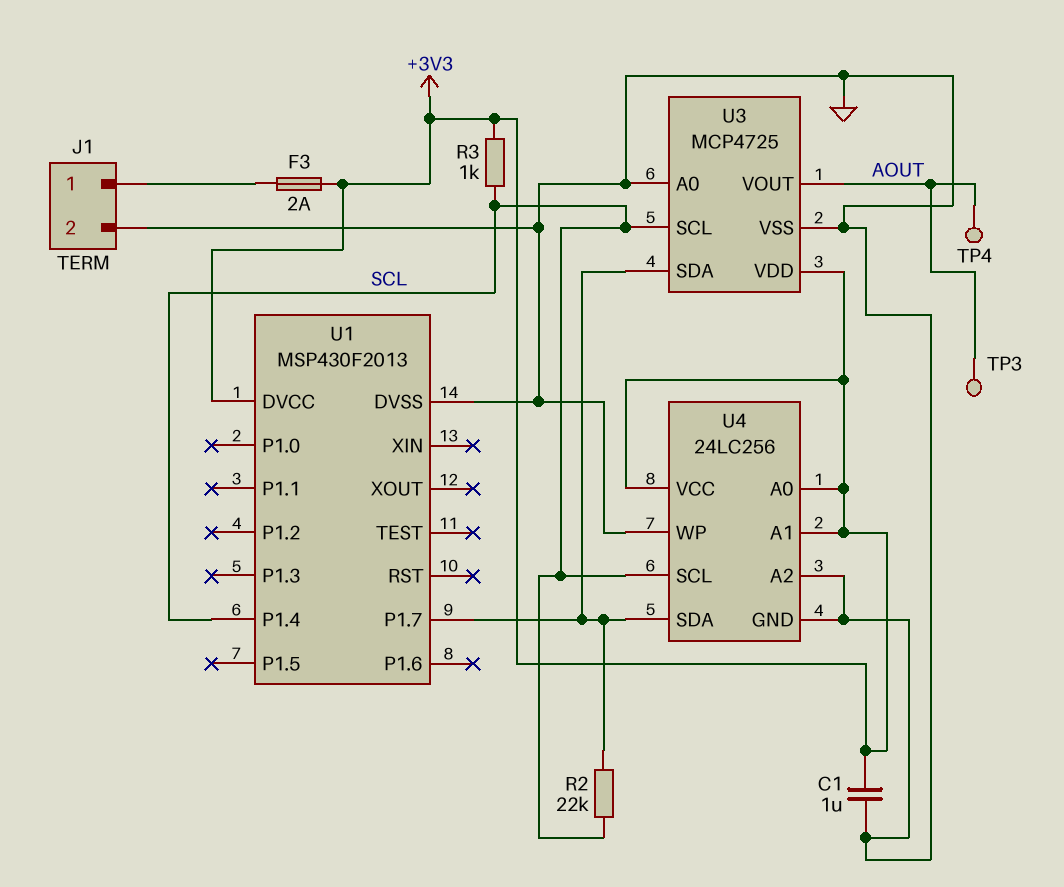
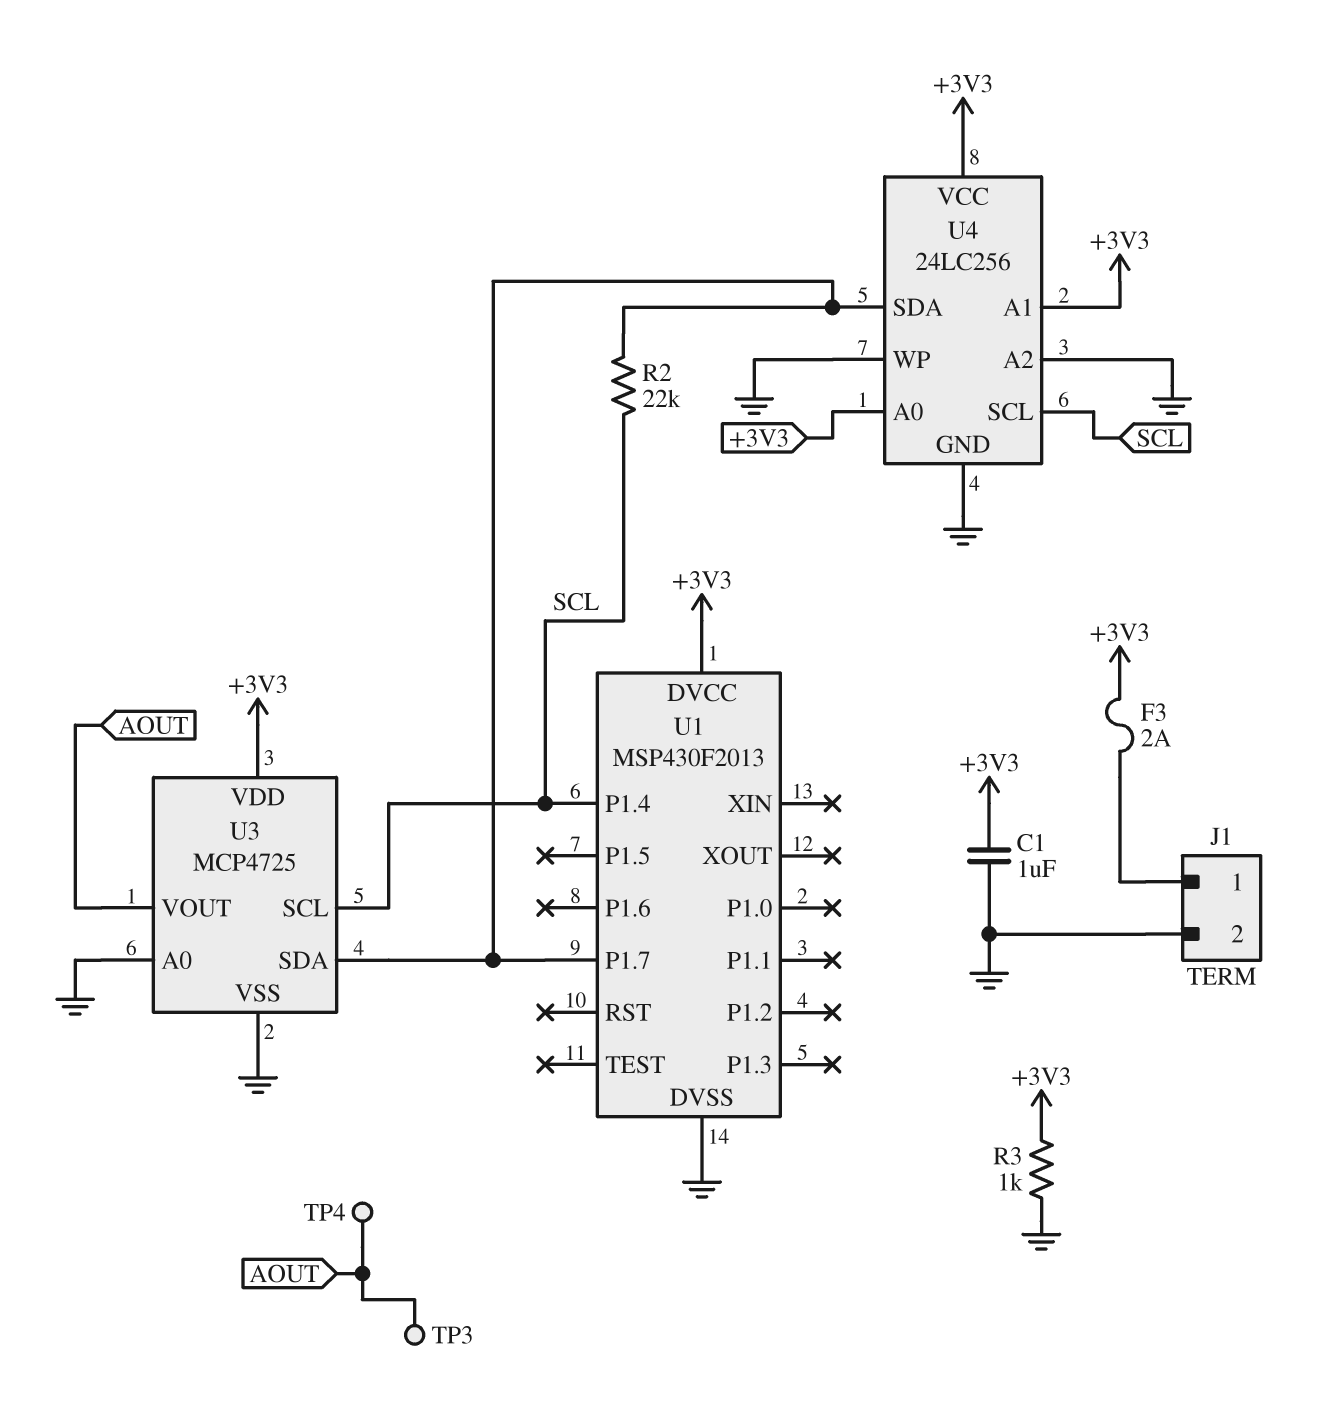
R3: 1k (+3V3, SCL) -> 1k (+3V3, GND)

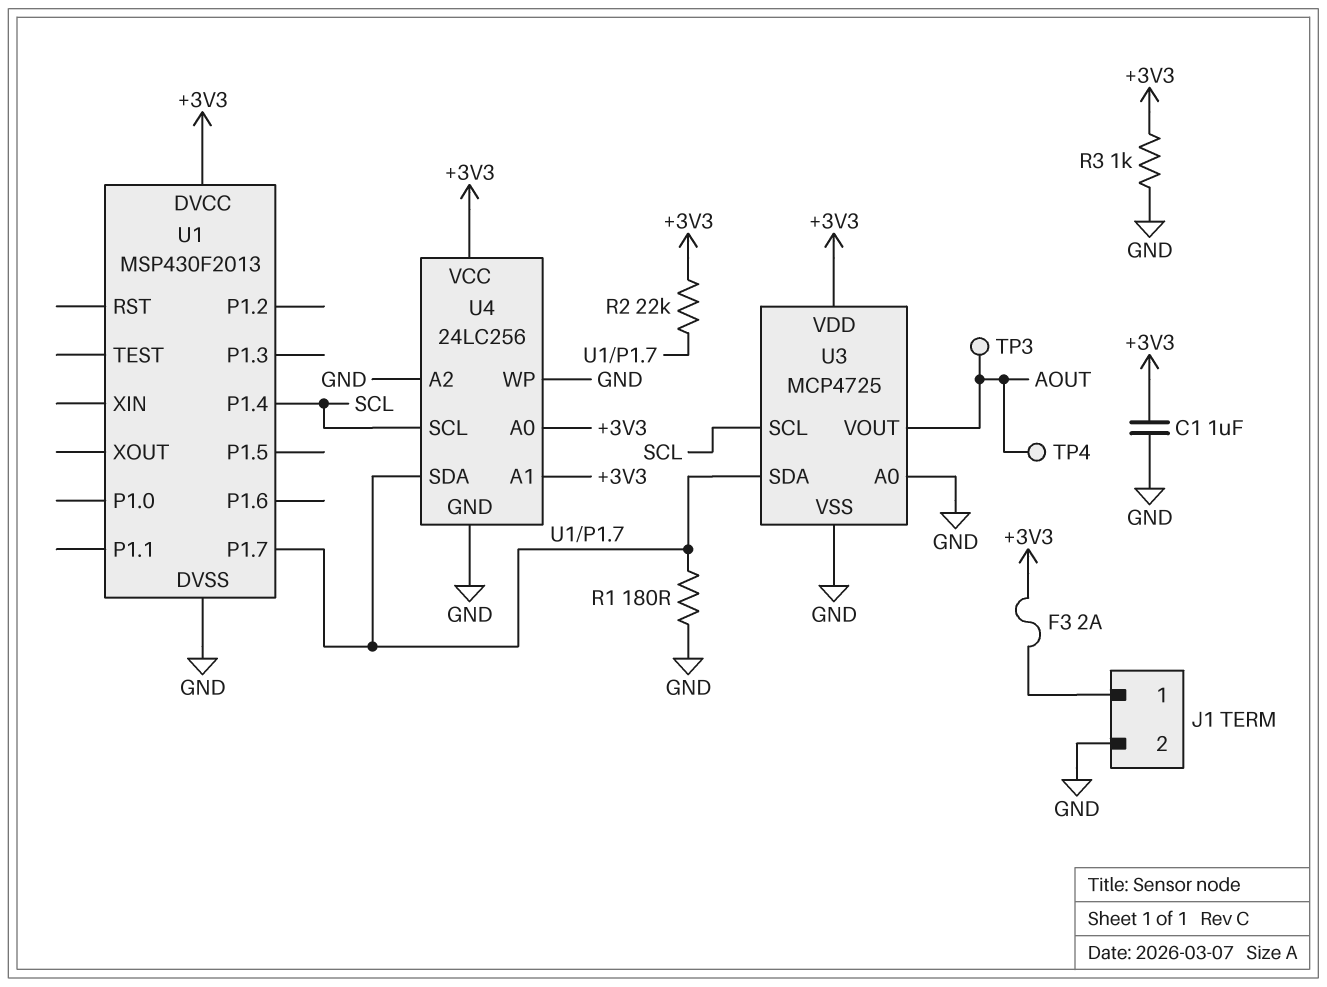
R1: none -> 180 (GND, U1/P1.7)
R2: 22k (SCL, U1/P1.7) -> 22k (+3V3, U1/P1.7)

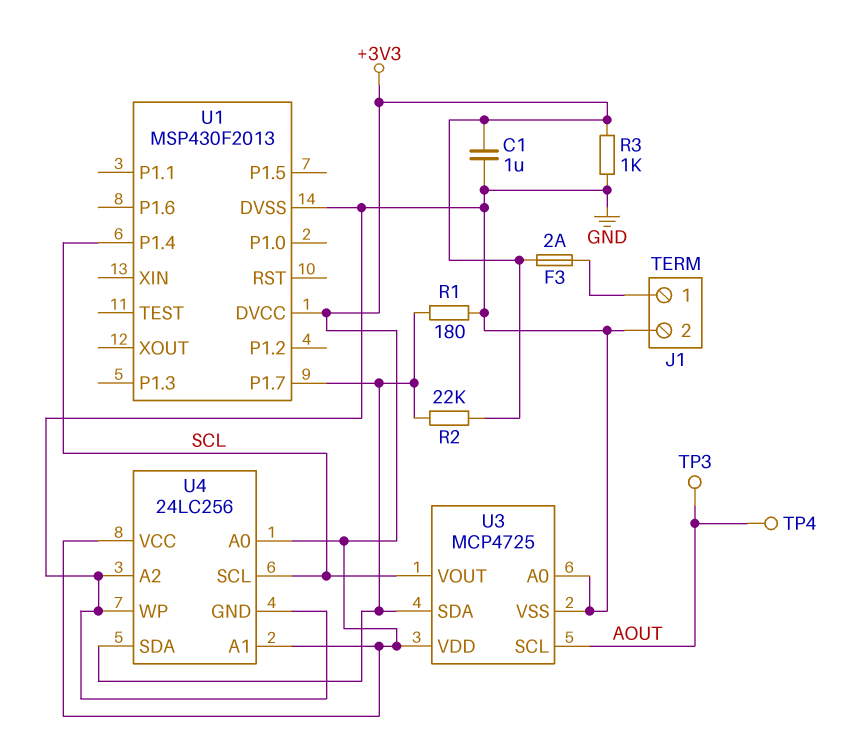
U3 pin SCL: SCL -> AOUT
U3 pin VOUT: AOUT -> SCL

